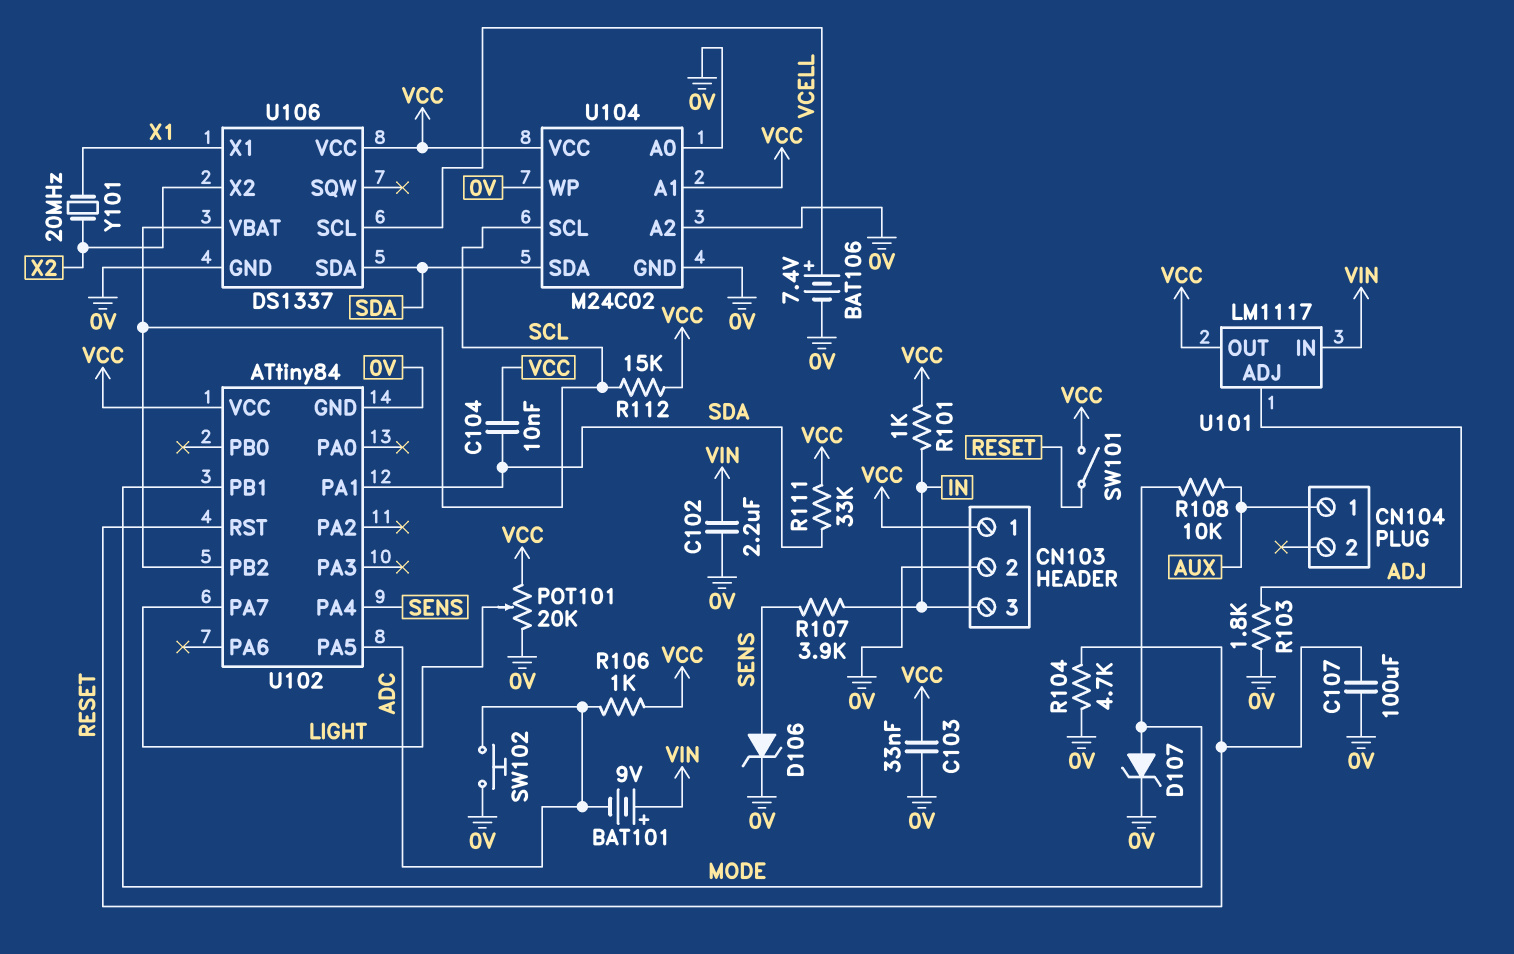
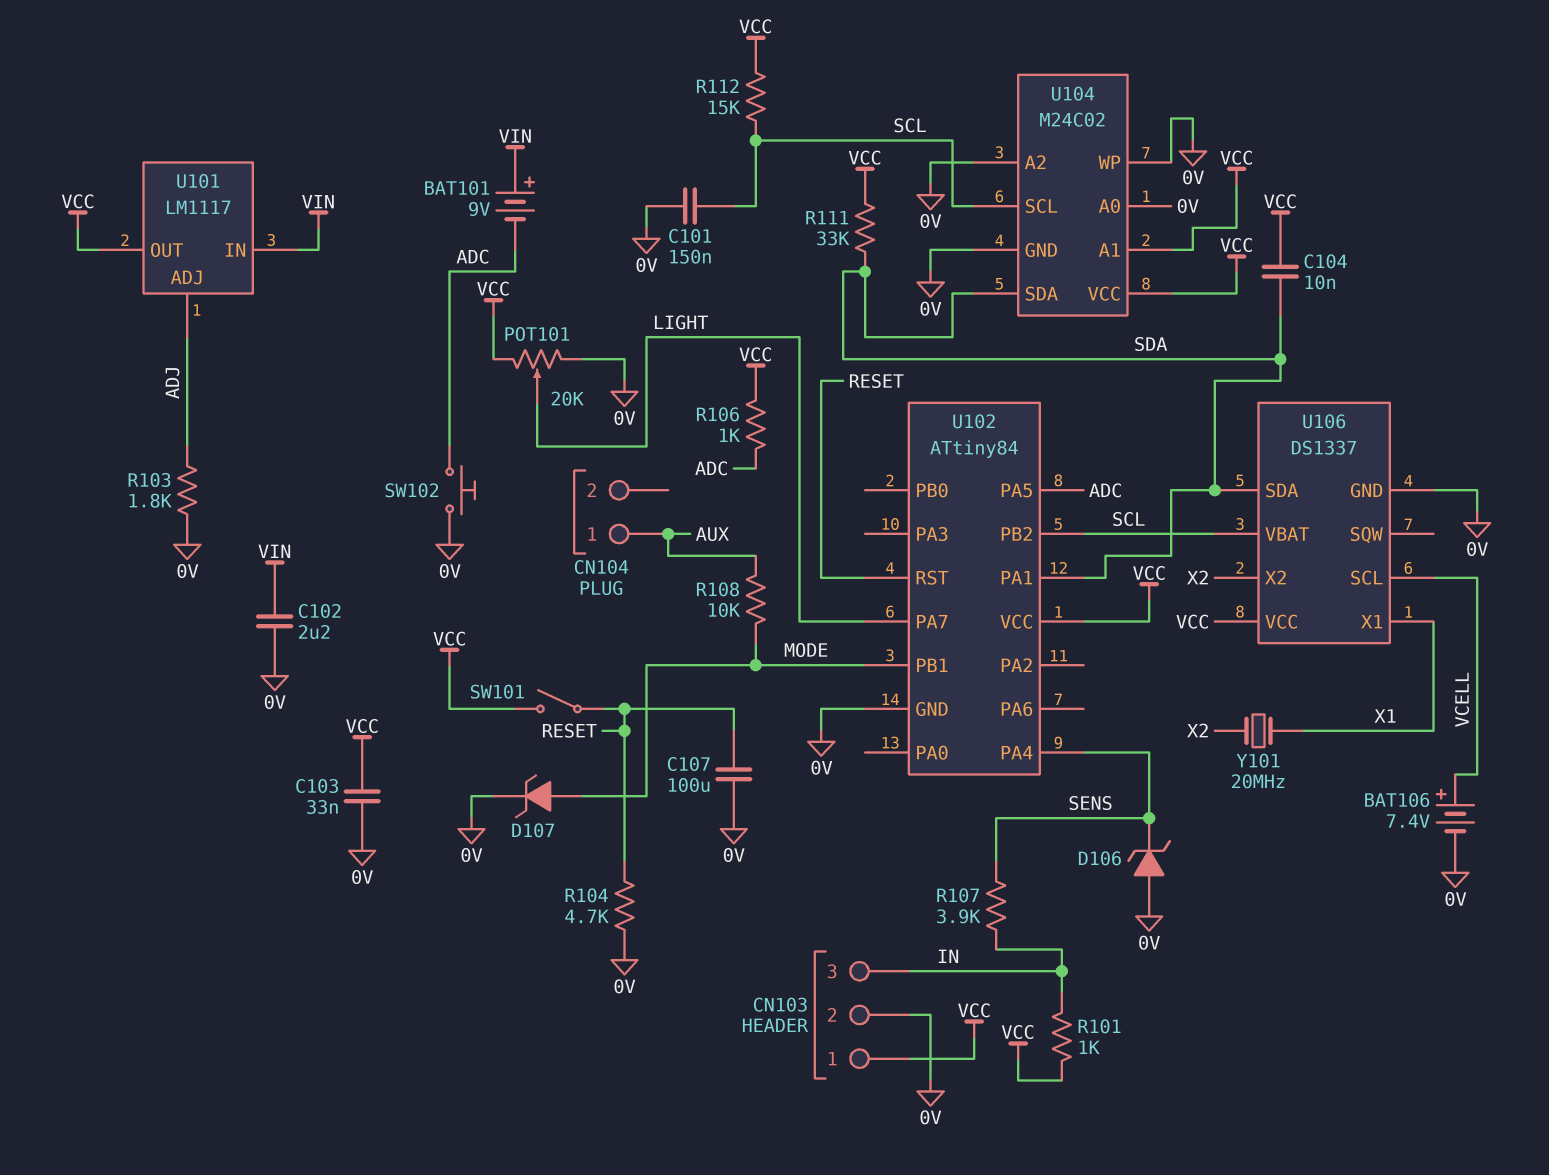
C101: none -> 150nF (0V, SCL)
D106: zener (A SENS, K 0V) -> zener (A 0V, K SENS)

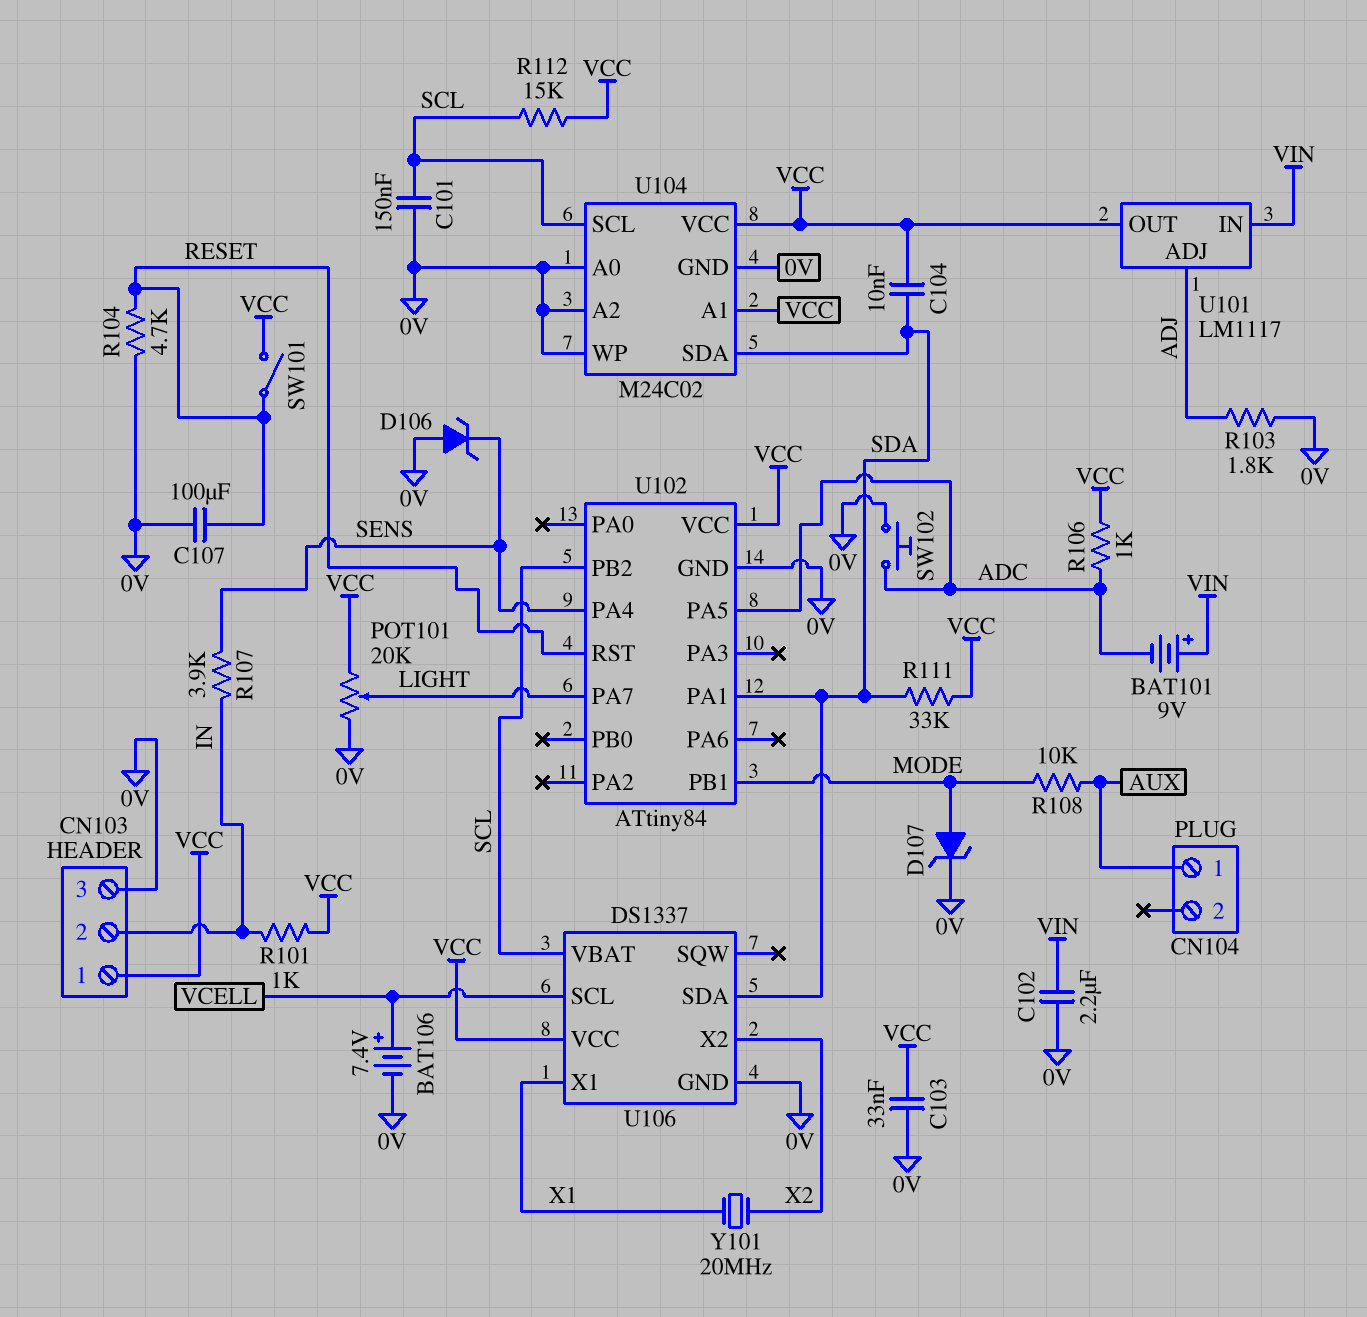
CN103 pin 2: 0V -> IN
CN103 pin 3: IN -> 0V

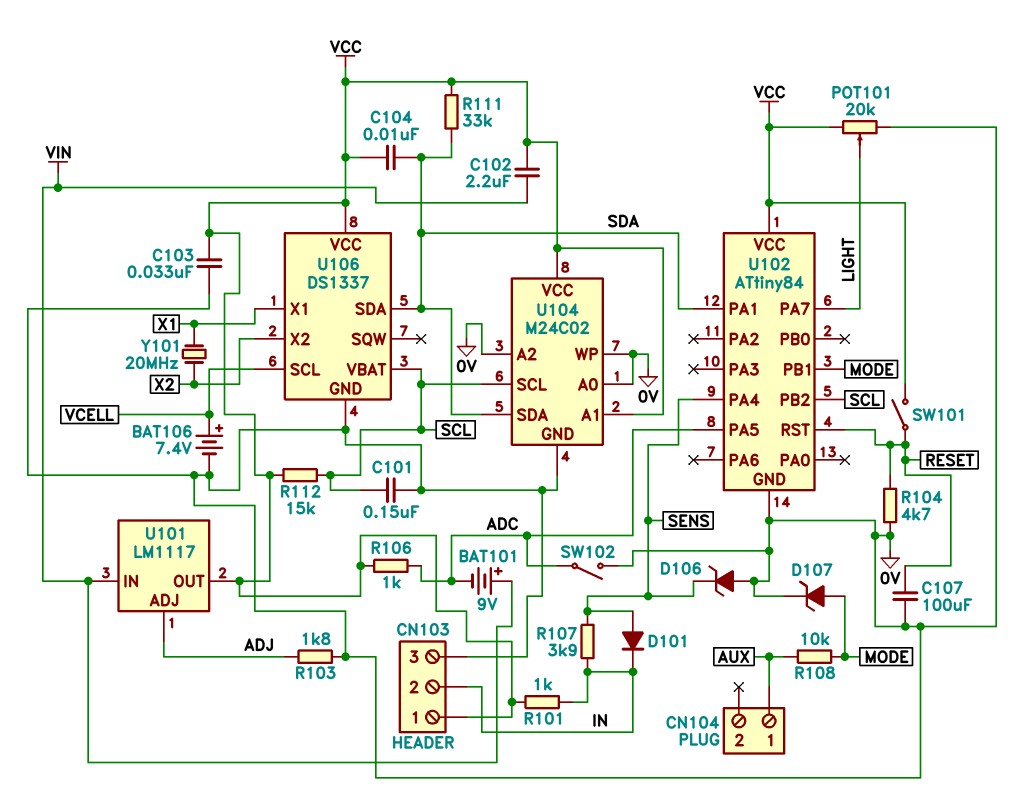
C102: 2.2uF (0V, VIN) -> 2.2uF (VCC, VIN)
D101: none -> diode (A SENS, K IN)
SW102: button (0V, ADC) -> switch (0V, ADC)

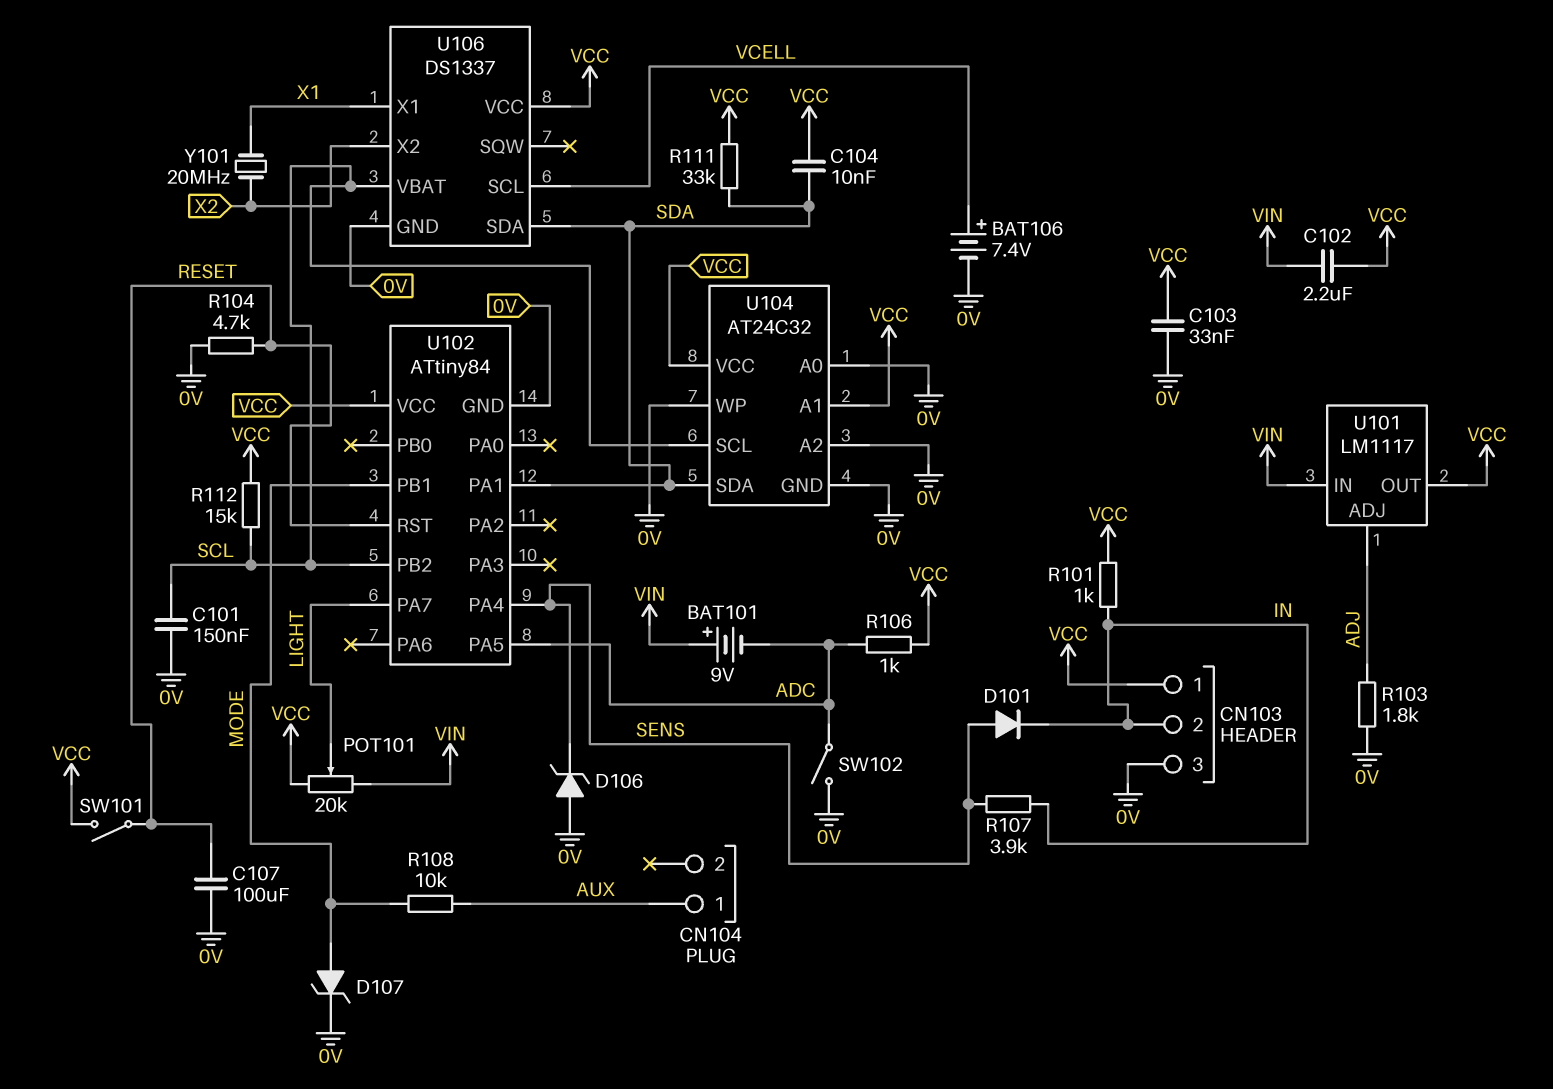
POT101: 20k (0V, VCC, wiper LIGHT) -> 20k (VCC, VIN, wiper LIGHT)
U104: M24C02 -> AT24C32

